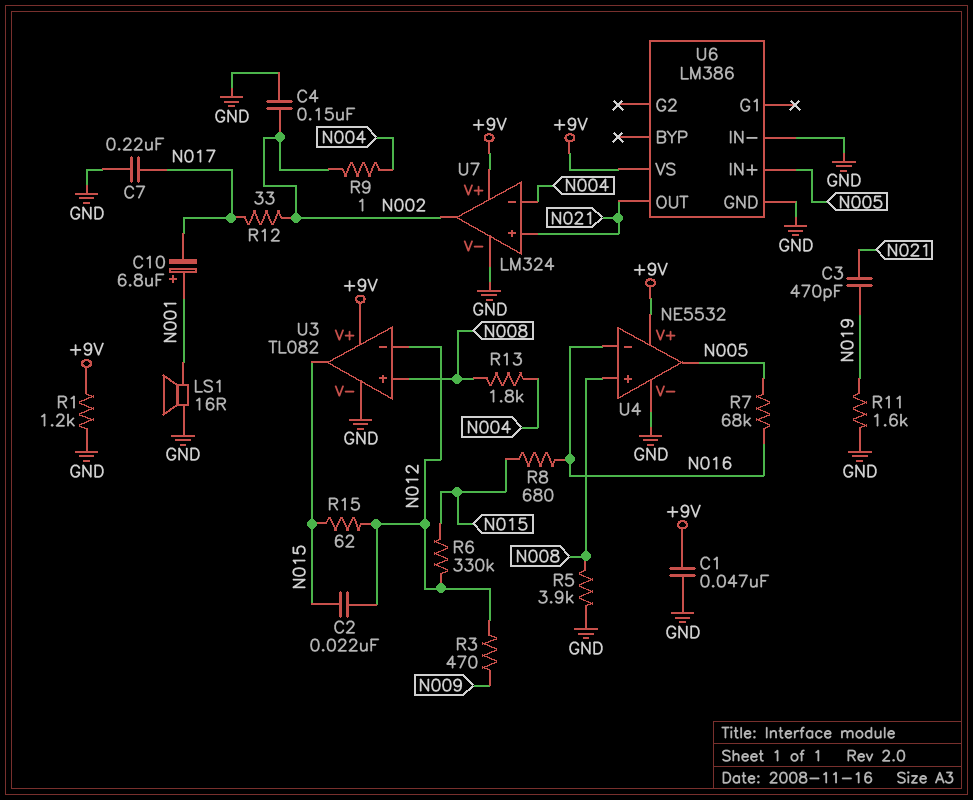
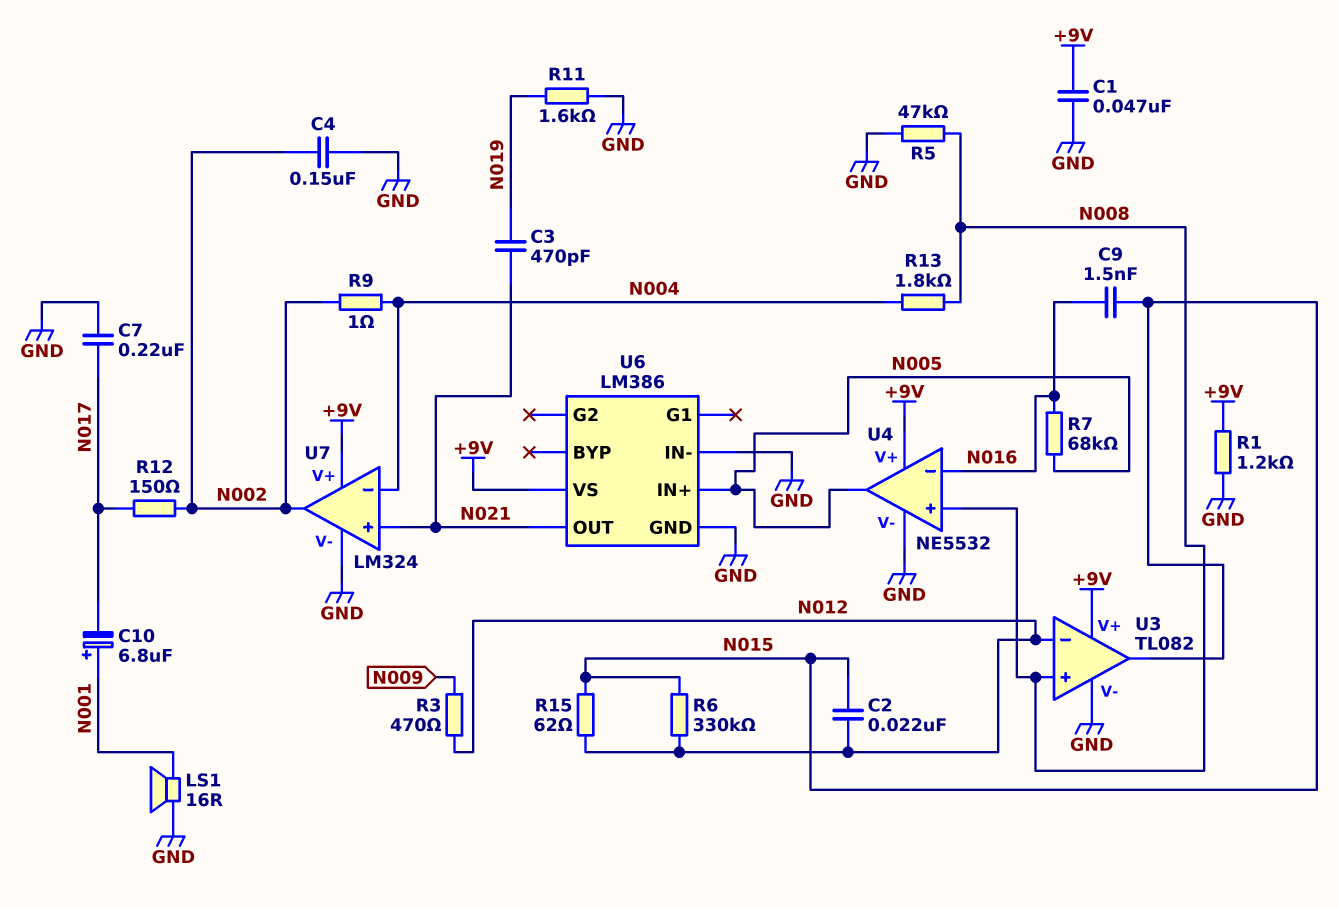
C9: none -> 1.5nF (N015, N016)
R5: 3.9k (GND, N008) -> 47k (GND, N008)
R8: 680 (N015, N016) -> none
R12: 33 (N002, N017) -> 150 (N002, N017)

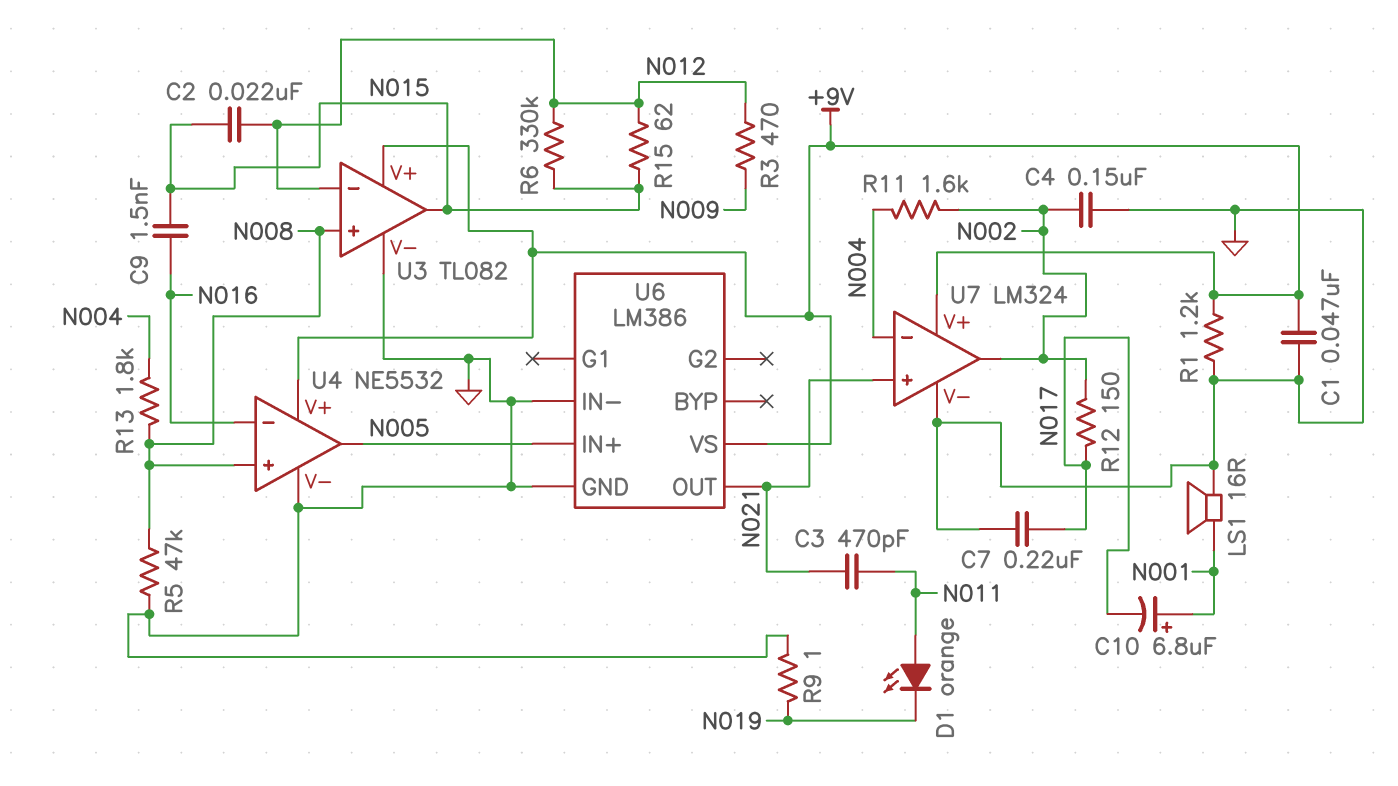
C3: 470pF (N019, N021) -> 470pF (N011, N021)
D1: none -> LED orange (A N011, K N019)
R7: 68k (N005, N016) -> none
R9: 1 (N002, N004) -> 1 (GND, N019)
R11: 1.6k (GND, N019) -> 1.6k (N002, N004)

